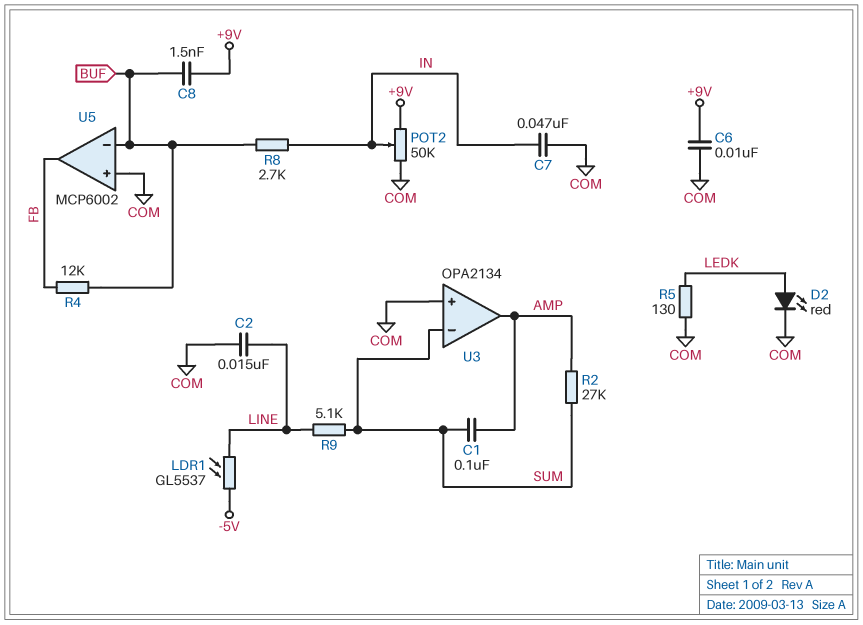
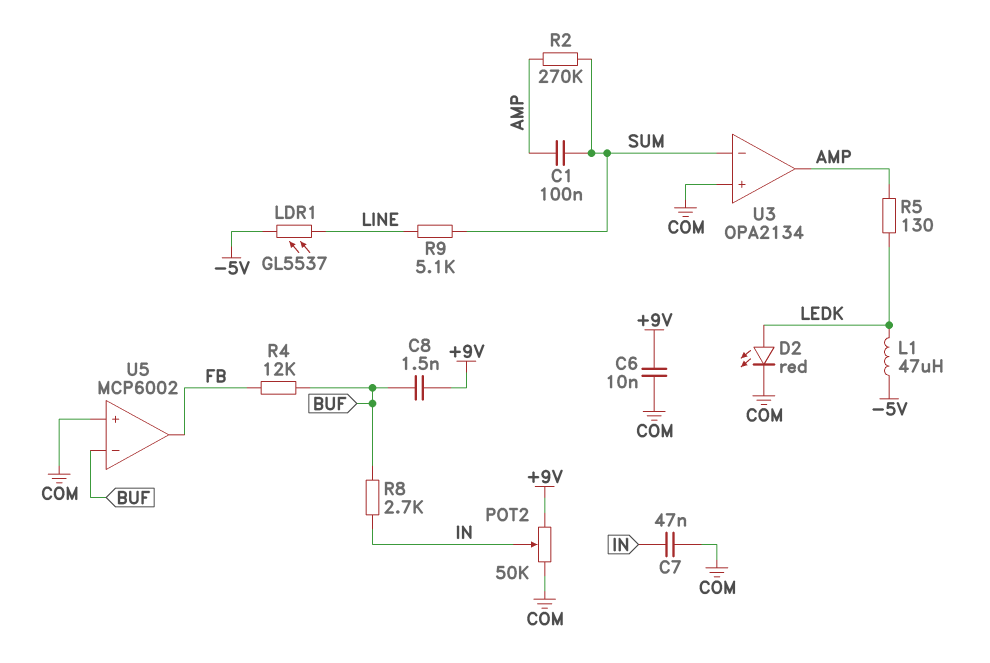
C2: 15nF (COM, LINE) -> none
L1: none -> 47uH (-5V, LEDK)
R2: 27k (AMP, SUM) -> 270k (AMP, SUM)
R5: 130 (COM, LEDK) -> 130 (AMP, LEDK)

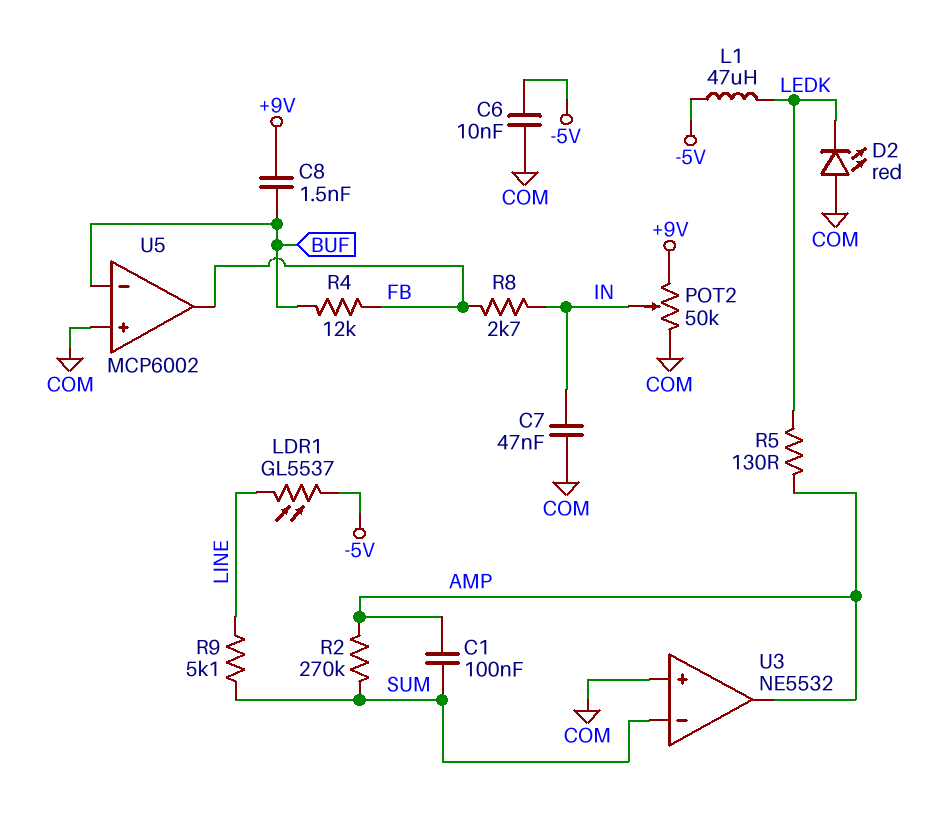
C6: 10nF (+9V, COM) -> 10nF (-5V, COM)
D2: LED red (A LEDK, K COM) -> LED red (A COM, K LEDK)
R8: 2.7k (BUF, IN) -> 2.7k (FB, IN)
U3: OPA2134 -> NE5532

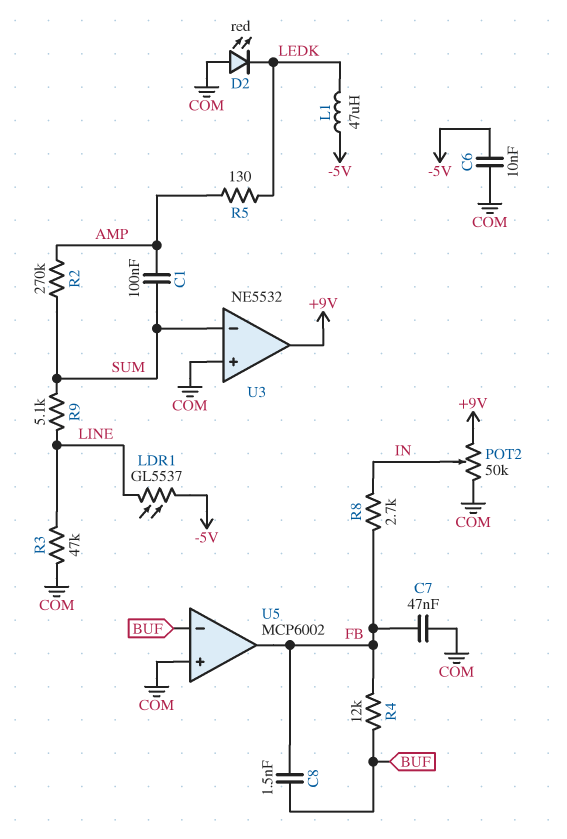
C7: 47nF (COM, IN) -> 47nF (COM, FB)
C8: 1.5nF (+9V, BUF) -> 1.5nF (BUF, FB)
R3: none -> 47k (COM, LINE)
U3 pin out: AMP -> +9V

